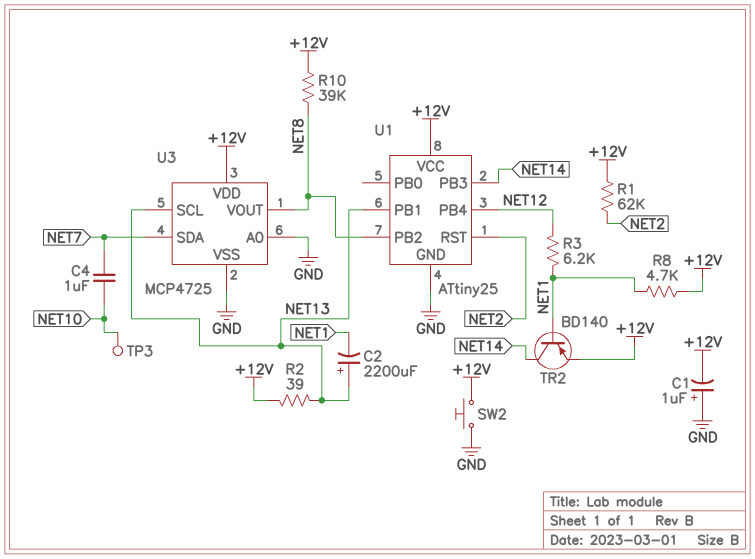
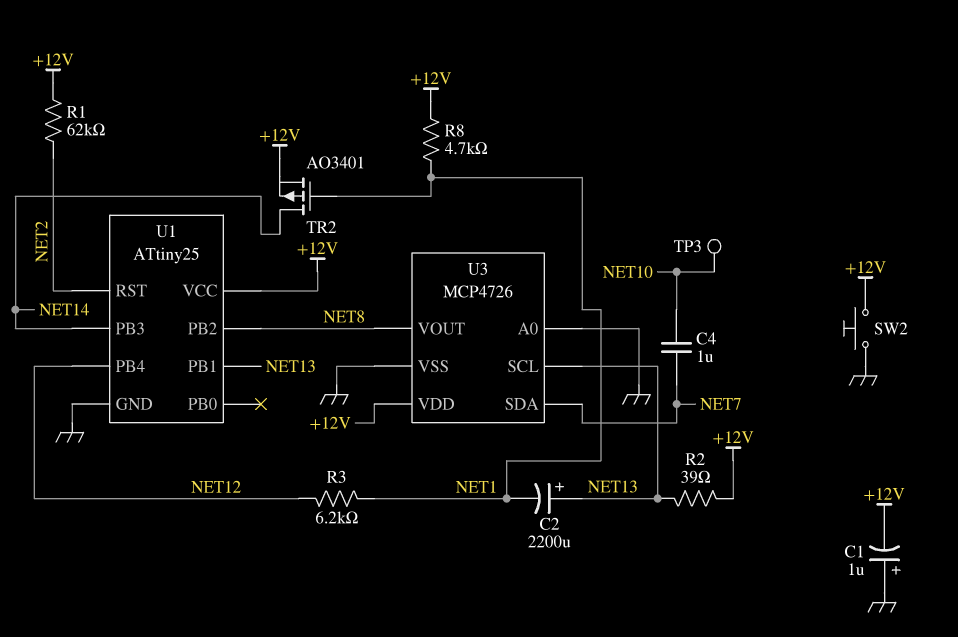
R10: 39k (+12V, NET8) -> none
TR2: PNP BD140 (B NET1, C NET14, E +12V) -> PMOS AO3401 (G NET1, D NET14, S +12V)
U3: MCP4725 -> MCP4726

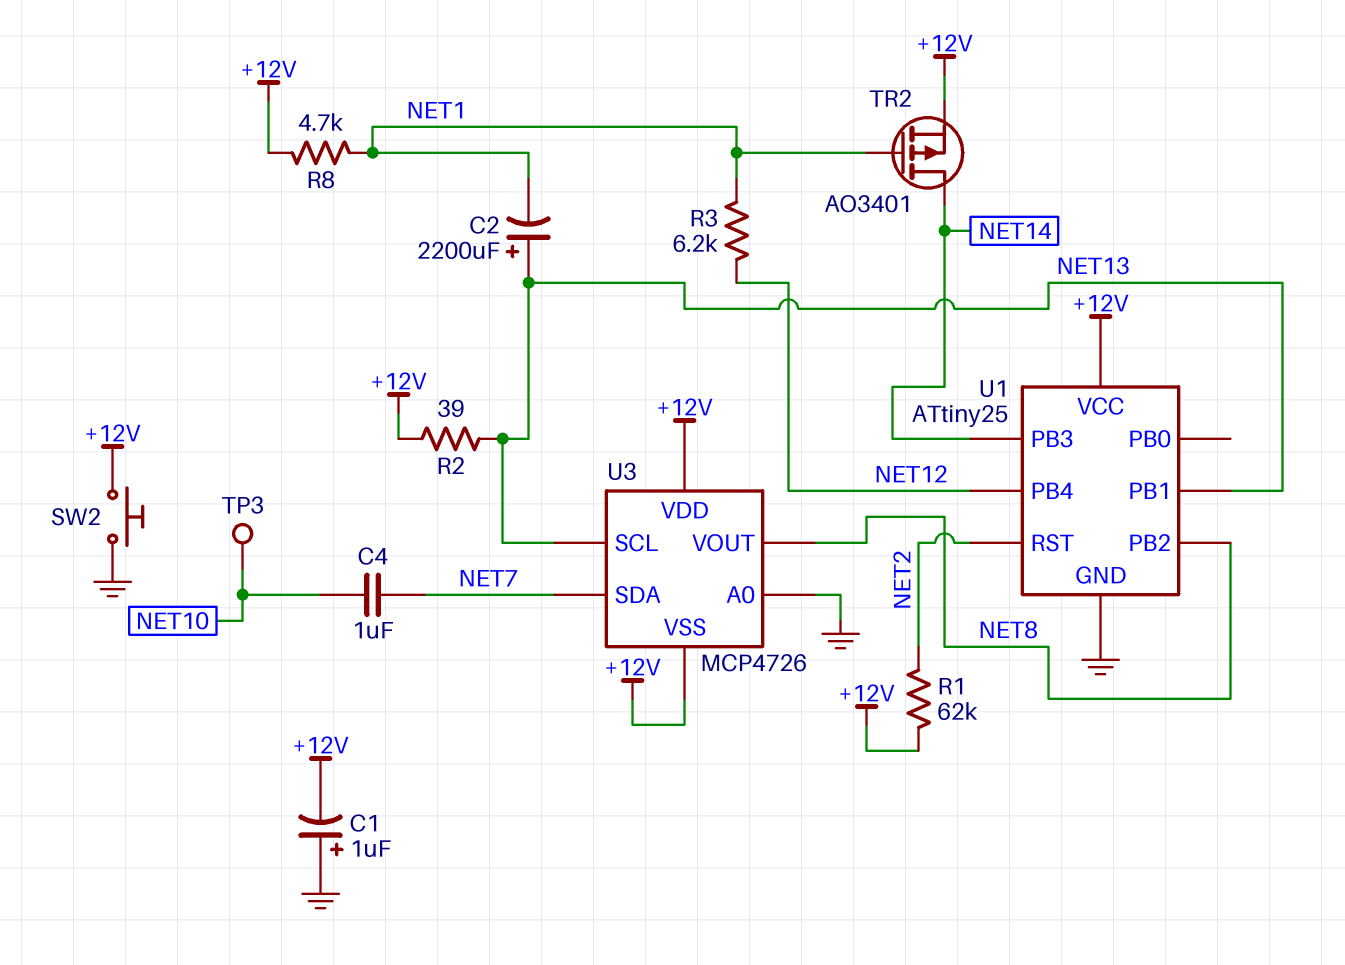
U3 pin VSS: GND -> +12V

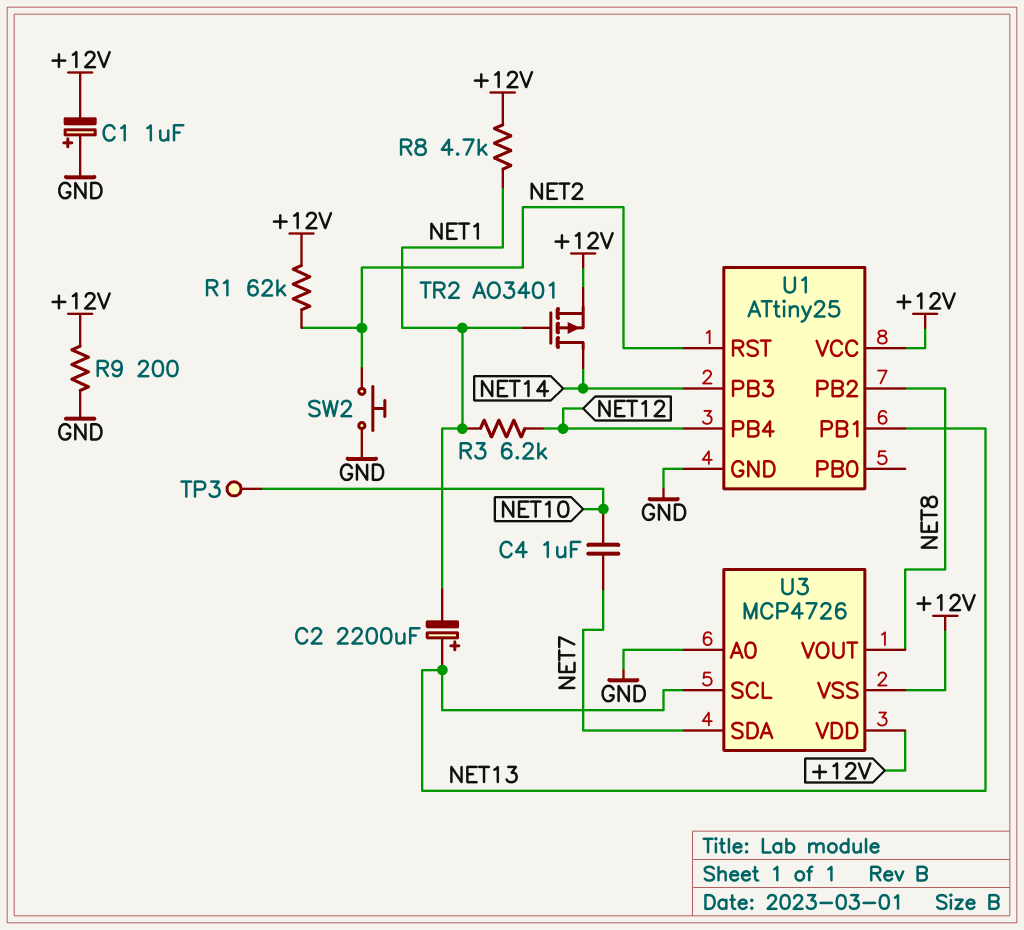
R2: 39 (+12V, NET13) -> none
R9: none -> 200 (+12V, GND)
SW2: button (+12V, GND) -> button (GND, NET2)

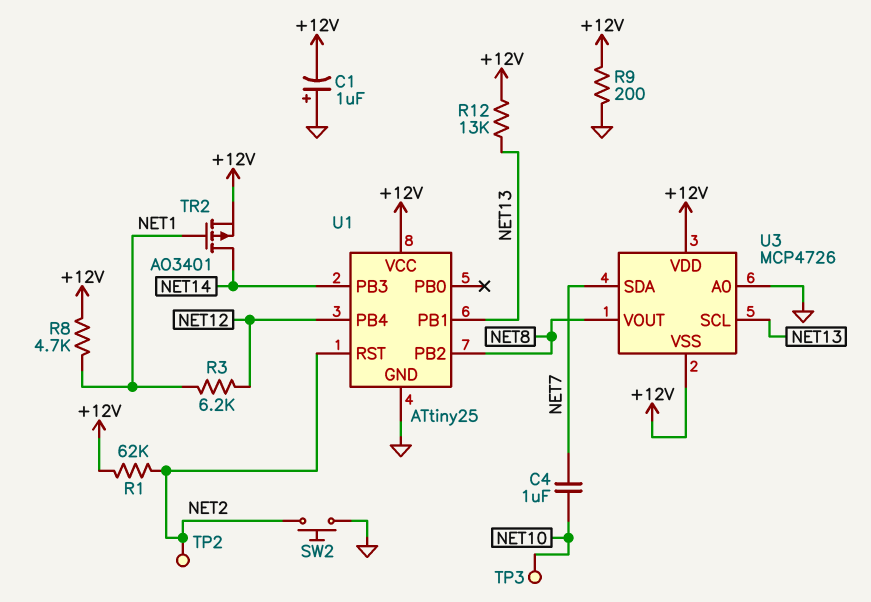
C2: 2200uF (plus NET13, minus NET1) -> none
R12: none -> 13k (+12V, NET13)
TP2: none -> test point (NET2)

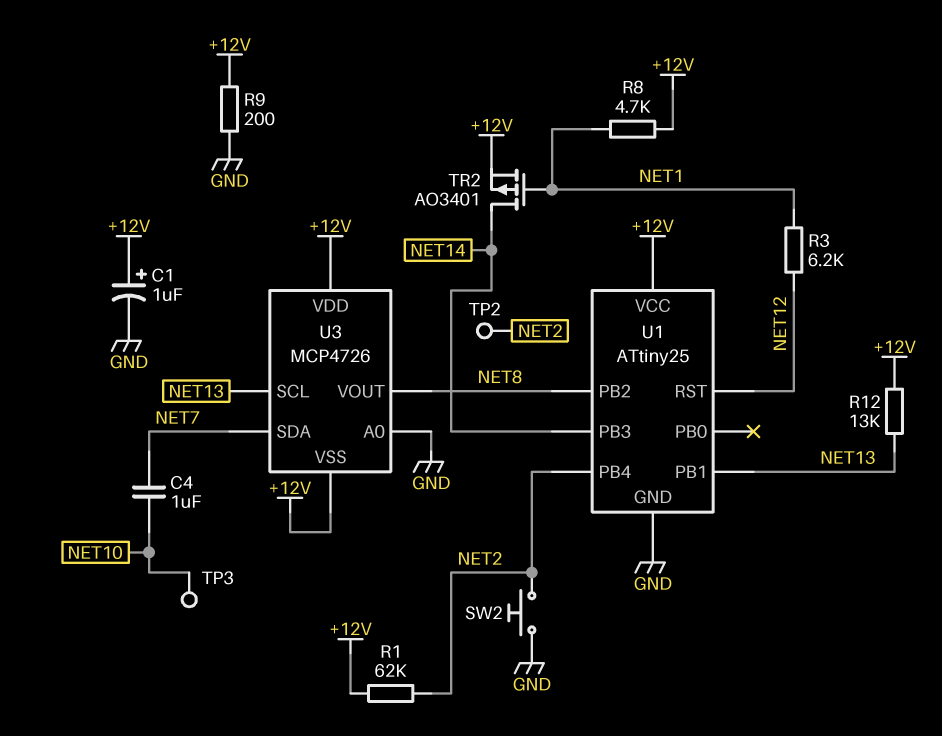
C1: 1uF (plus GND, minus +12V) -> 1uF (plus +12V, minus GND)
U1 pin PB4: NET12 -> NET2
U1 pin RST: NET2 -> NET12

